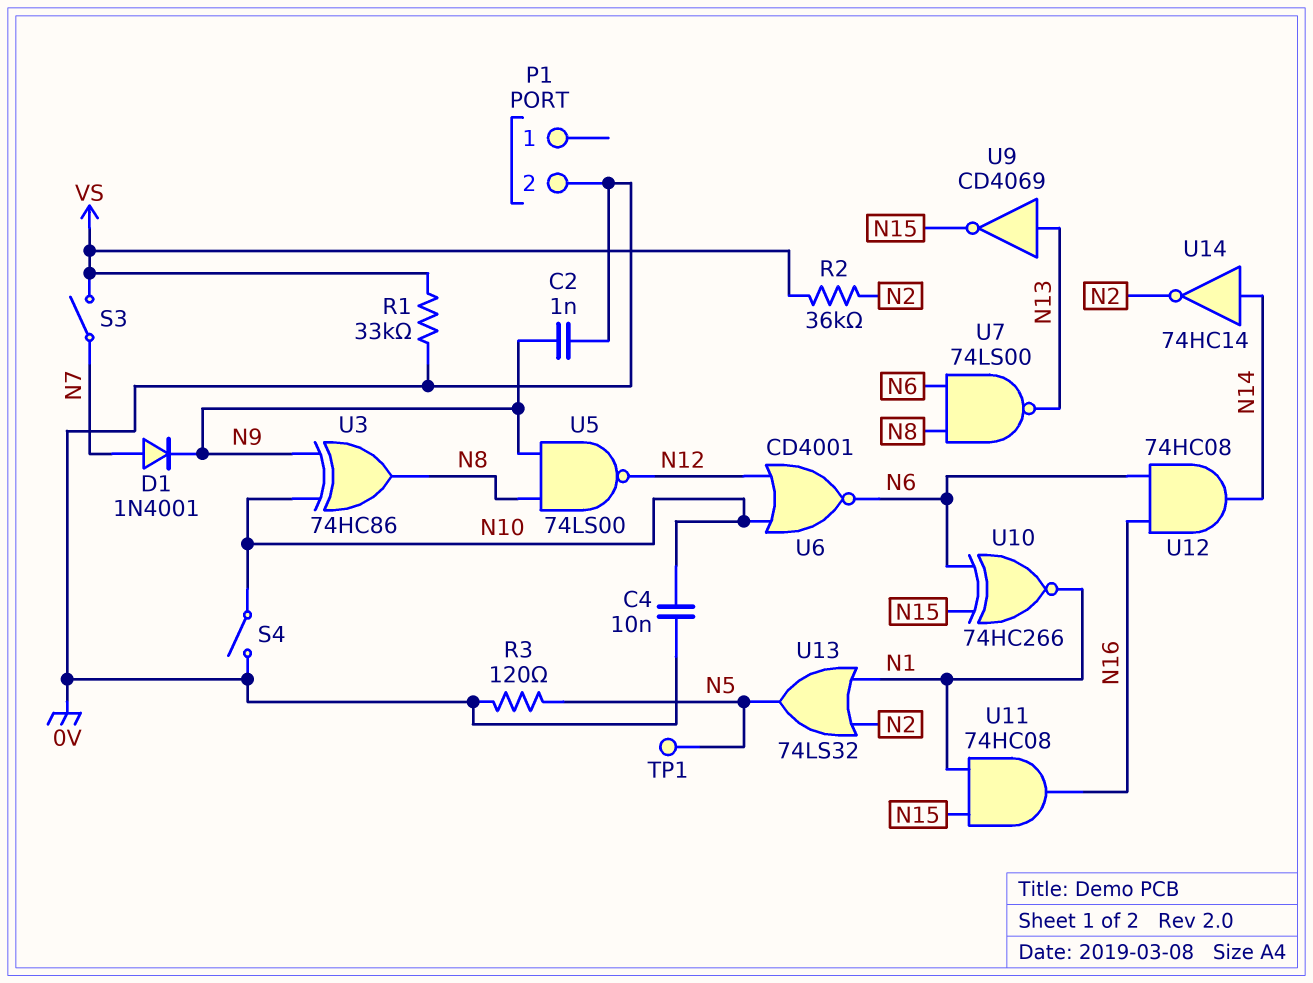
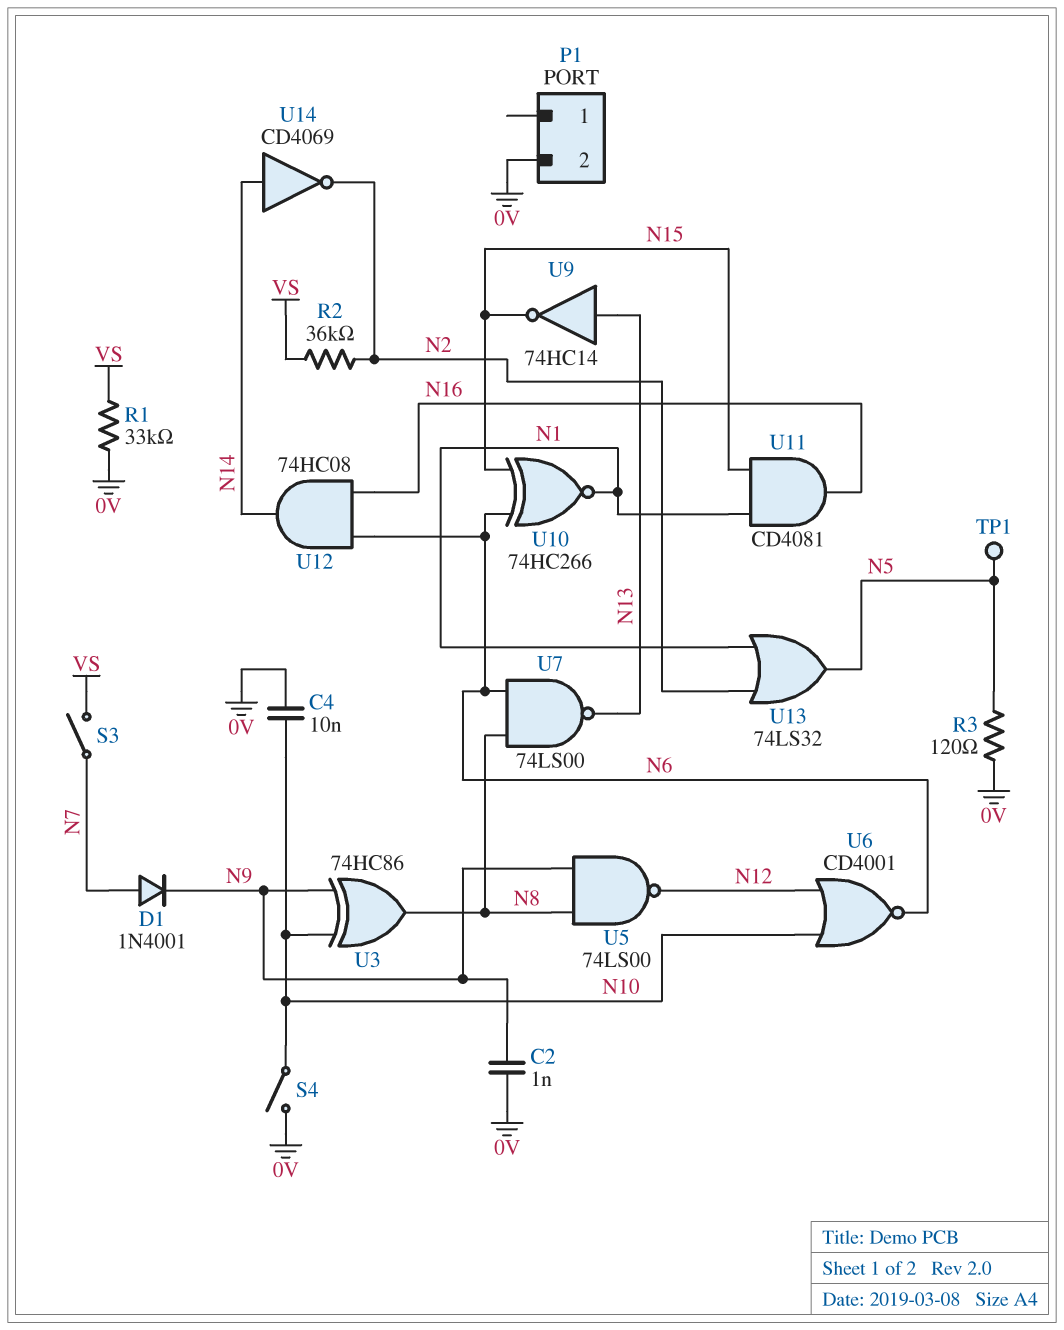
U9: NOT CD4069 (in N13, out N15) -> NOT 74HC14 (in N13, out N15)
U11: AND 74HC08 (in N1, in N15, out N16) -> AND CD4081 (in N1, in N15, out N16)
U14: NOT 74HC14 (in N14, out N2) -> NOT CD4069 (in N14, out N2)

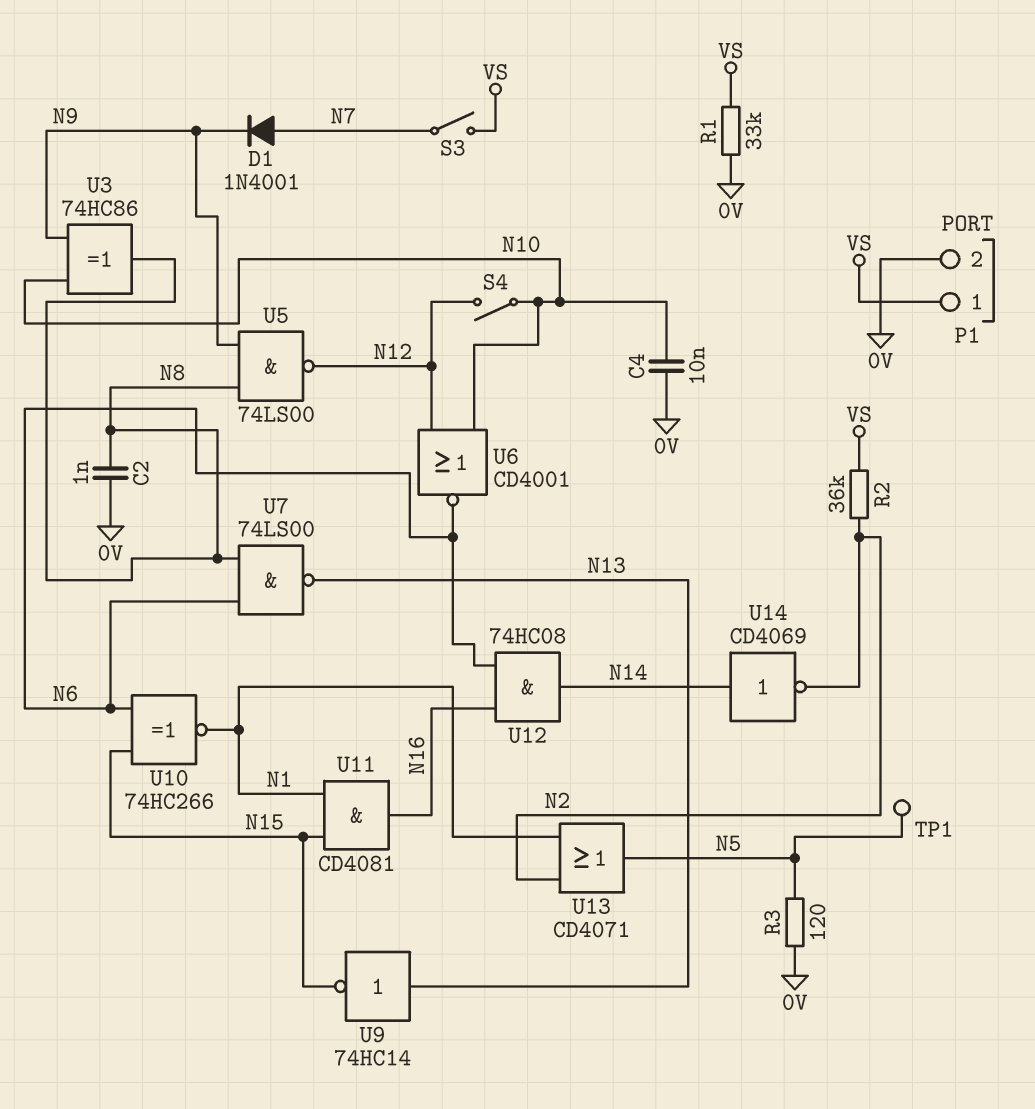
C2: 1nF (0V, N9) -> 1nF (0V, N8)
P1 pin 1: none -> VS
S4: switch (0V, N10) -> switch (N10, N12)
U13: OR 74LS32 (in N1, in N2, out N5) -> OR CD4071 (in N1, in N2, out N5)

